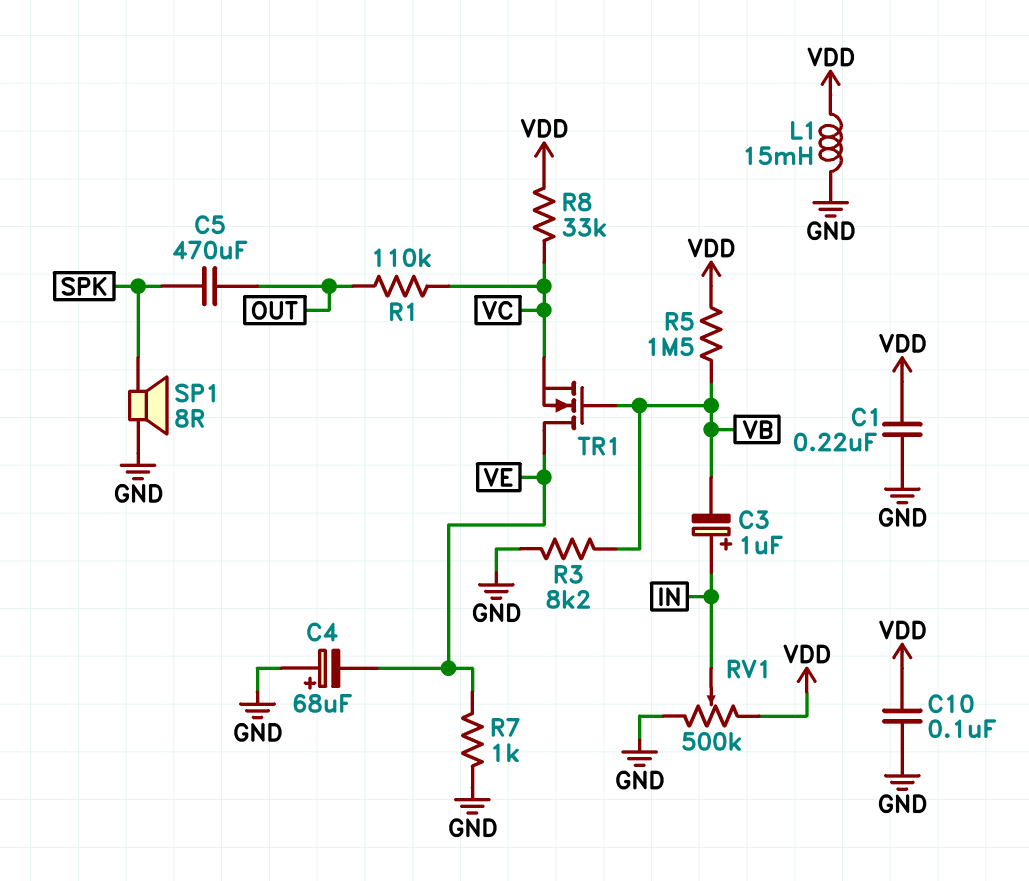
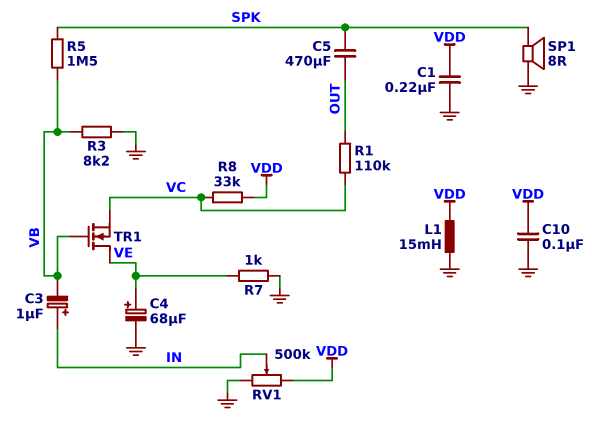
C4: 68uF (plus GND, minus VE) -> 68uF (plus VE, minus GND)
R5: 1.5M (VB, VDD) -> 1.5M (SPK, VB)

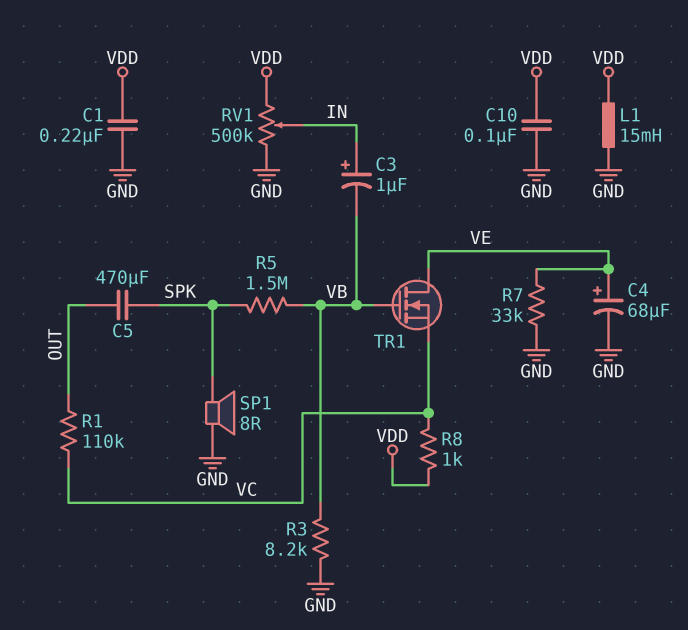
R7: 1k (GND, VE) -> 33k (GND, VE)
R8: 33k (VC, VDD) -> 1k (VC, VDD)

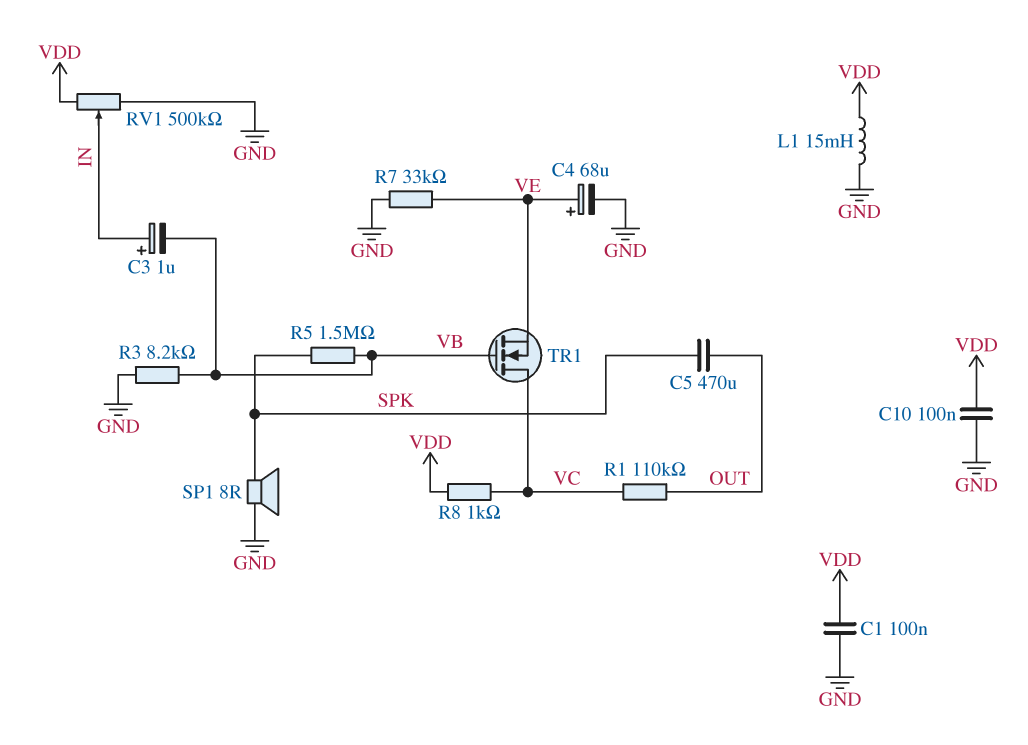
C1: 220nF (GND, VDD) -> 100nF (GND, VDD)
TR1: NMOS (G VB, D VE, S VC) -> NMOS (G VB, D VC, S VE)

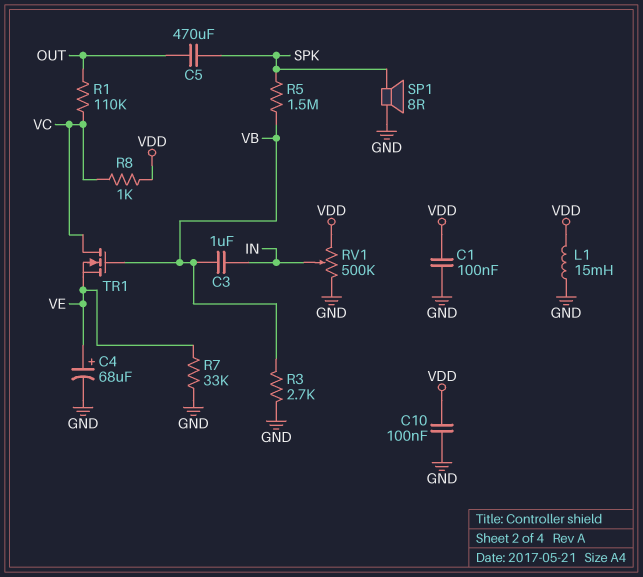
C3: 1uF (plus IN, minus VB) -> 1uF (IN, VB)
R3: 8.2k (GND, VB) -> 2.7k (GND, VB)

